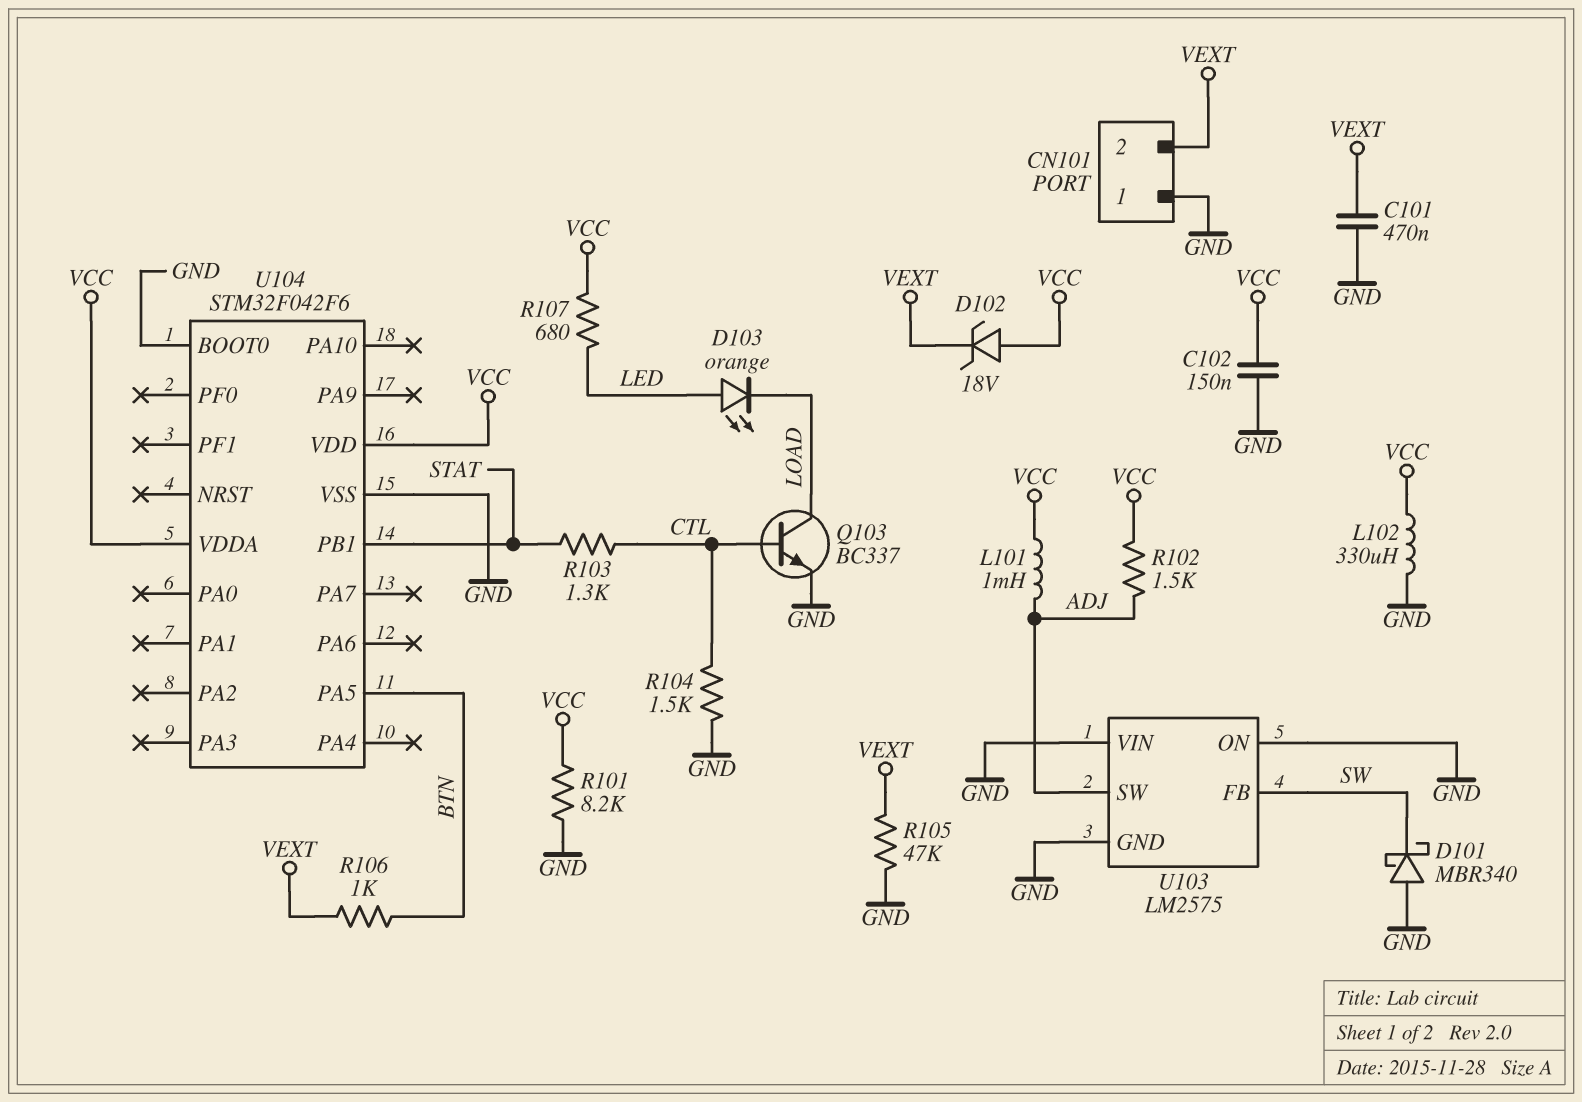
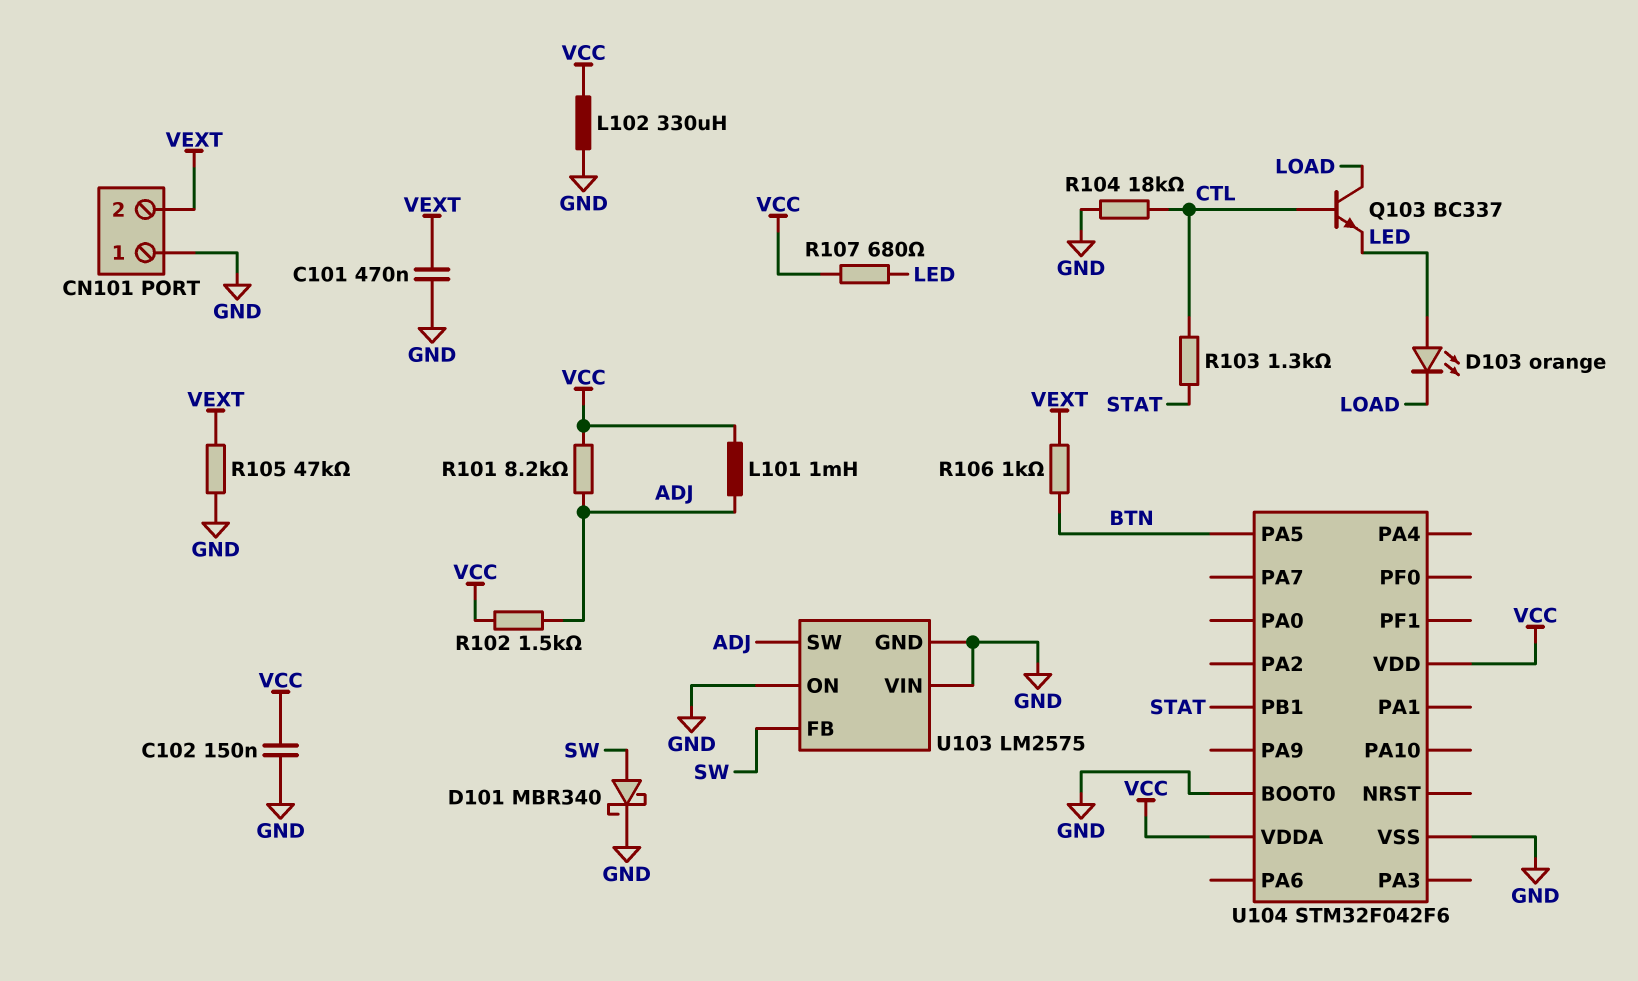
D101: schottky MBR340 (A GND, K SW) -> schottky MBR340 (A SW, K GND)
D102: zener 18V (A VCC, K VEXT) -> none
Q103: NPN BC337 (B CTL, C LOAD, E GND) -> NPN BC337 (B CTL, C LOAD, E LED)
R101: 8.2k (GND, VCC) -> 8.2k (ADJ, VCC)
R104: 1.5k (CTL, GND) -> 18k (CTL, GND)

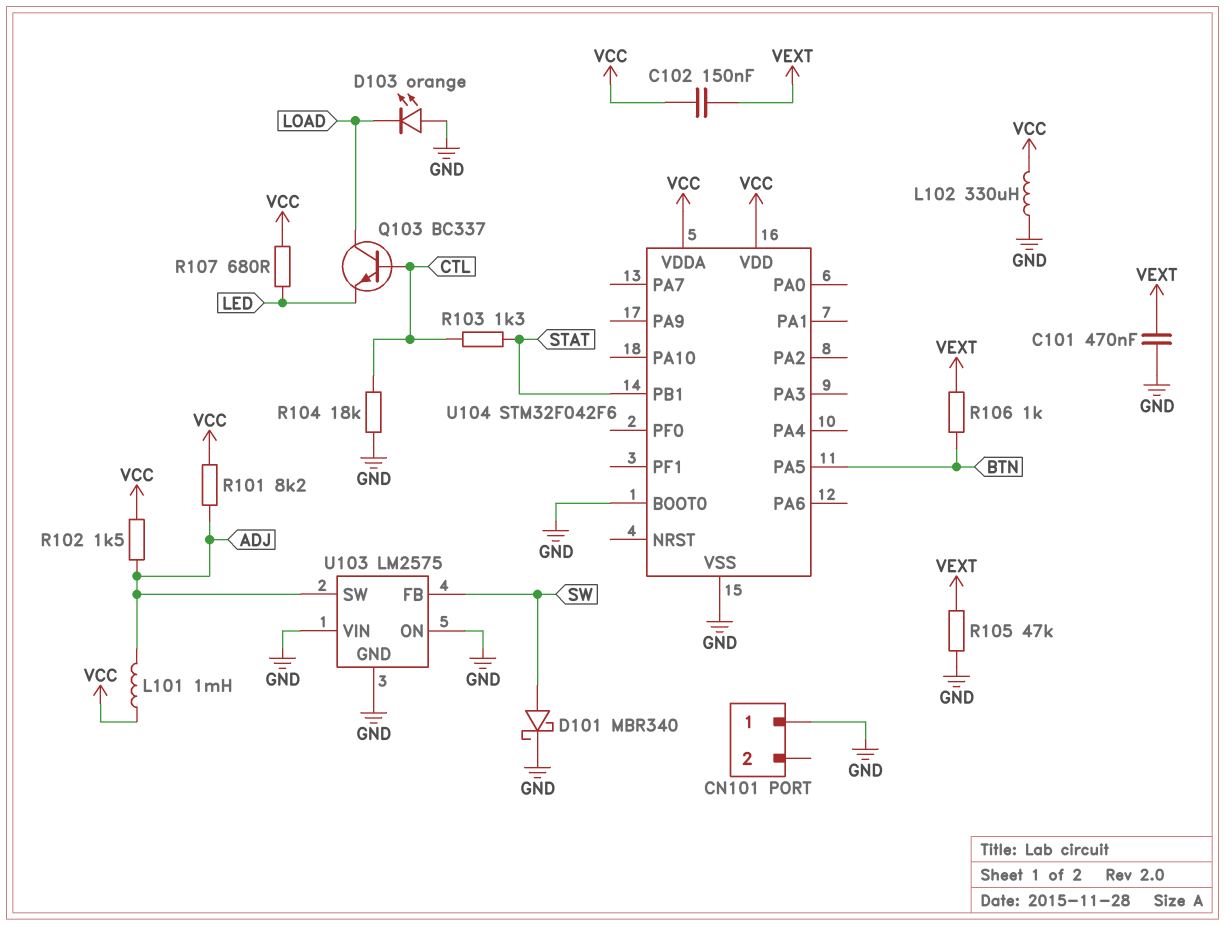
C102: 150nF (GND, VCC) -> 150nF (VCC, VEXT)
CN101 pin 2: VEXT -> none
D103: LED orange (A LED, K LOAD) -> LED orange (A GND, K LOAD)

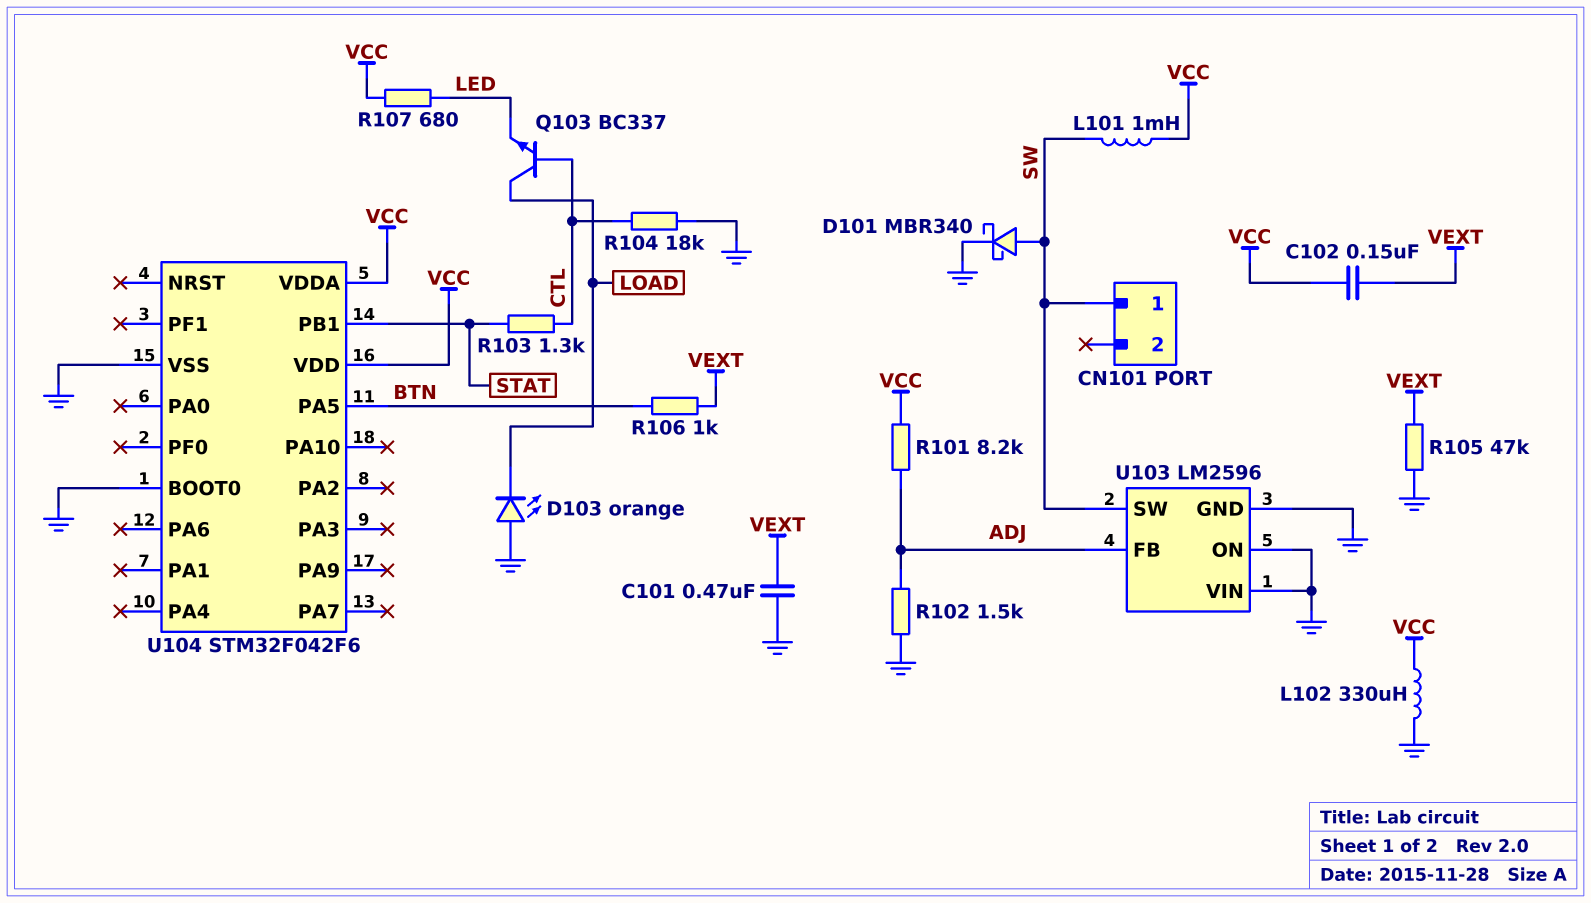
CN101 pin 1: GND -> SW
L101: 1mH (ADJ, VCC) -> 1mH (SW, VCC)
R102: 1.5k (ADJ, VCC) -> 1.5k (ADJ, GND)
U103: LM2575 -> LM2596
U103 pin FB: SW -> ADJ
U103 pin SW: ADJ -> SW

